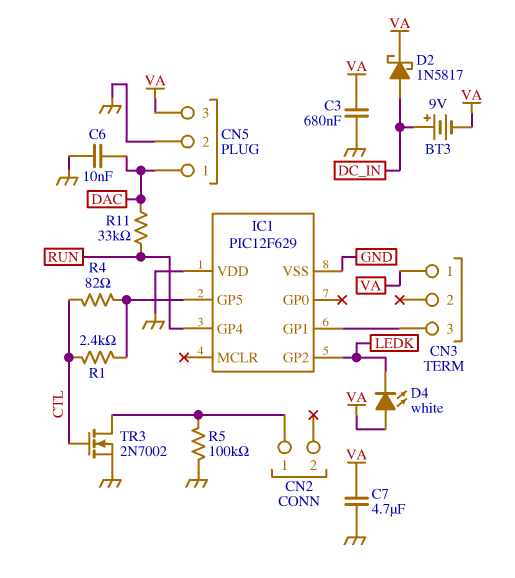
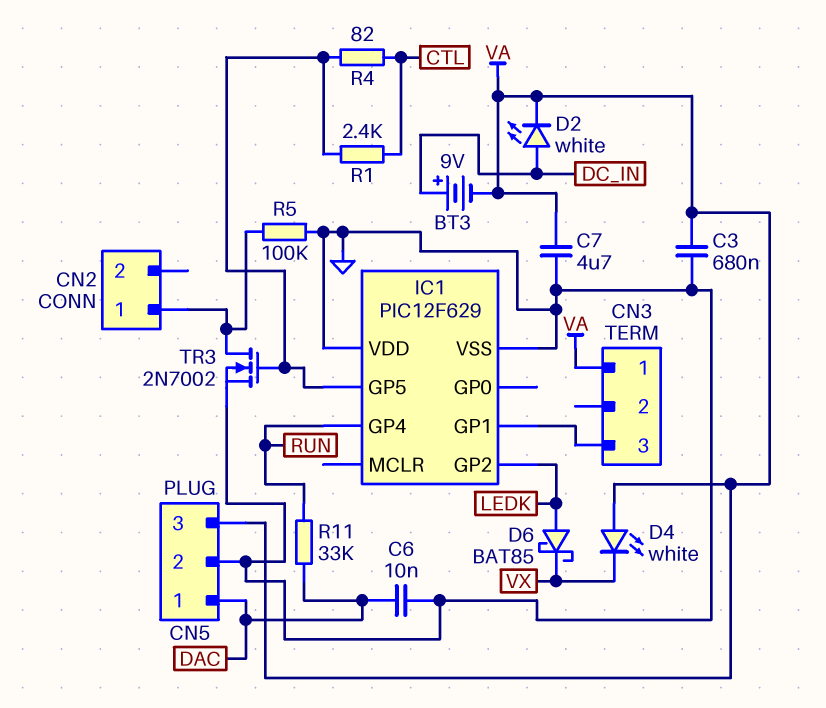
D2: schottky 1N5817 (A DC_IN, K VA) -> LED white (A DC_IN, K VA)
D4: LED white (A VA, K LEDK) -> LED white (A VA, K VX)
D6: none -> schottky BAT85 (A LEDK, K VX)
TR3: NMOS 2N7002 (G CTL, D CN2/1, S GND) -> NMOS 2N7002 (G IC1/GP5, D CN2/1, S GND)

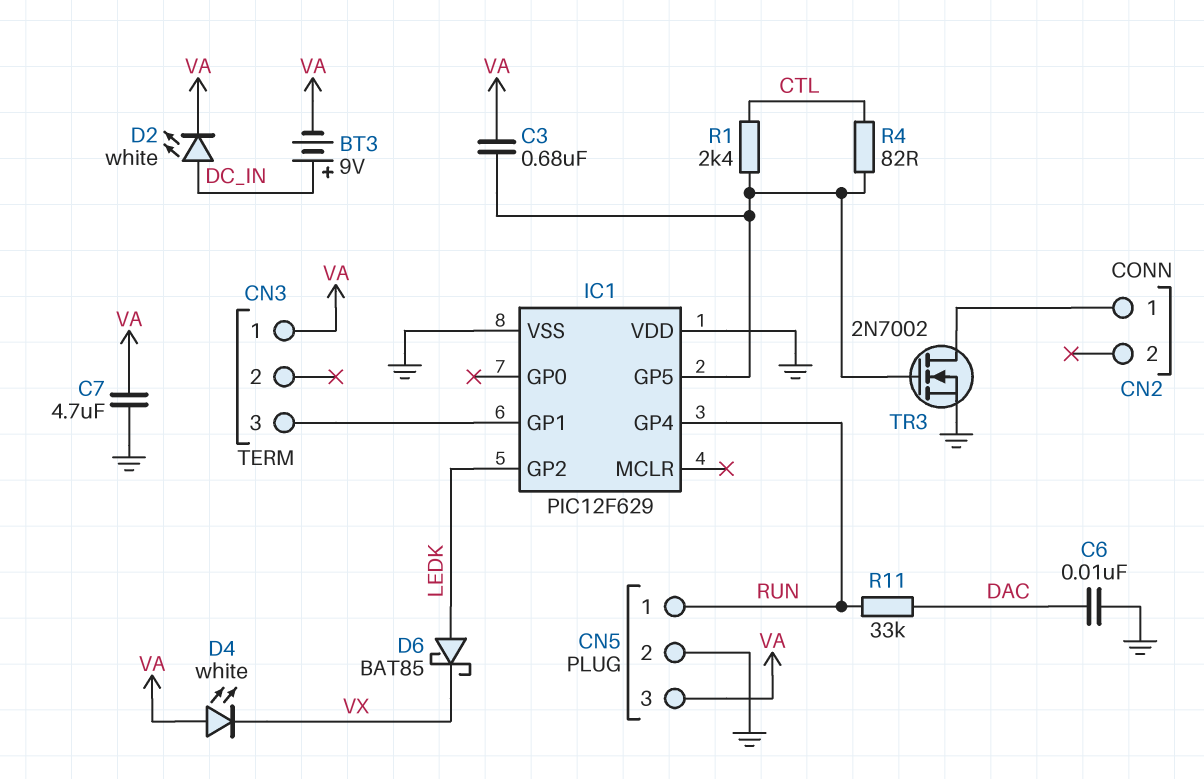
C3: 680nF (GND, VA) -> 680nF (IC1/GP5, VA)
CN5 pin 1: DAC -> RUN
R5: 100k (CN2/1, GND) -> none

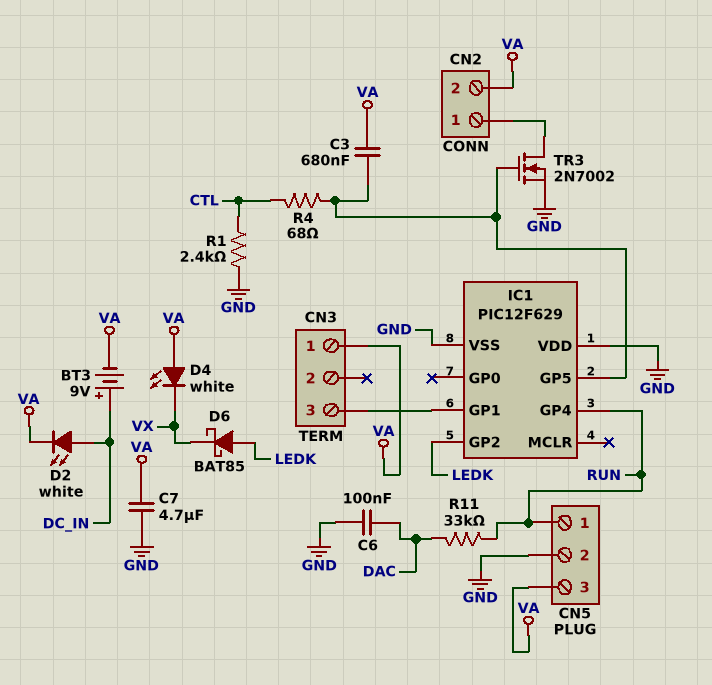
C6: 10nF (DAC, GND) -> 100nF (DAC, GND)
CN2 pin 2: none -> VA
R1: 2.4k (CTL, IC1/GP5) -> 2.4k (CTL, GND)
R4: 82 (CTL, IC1/GP5) -> 68 (CTL, IC1/GP5)

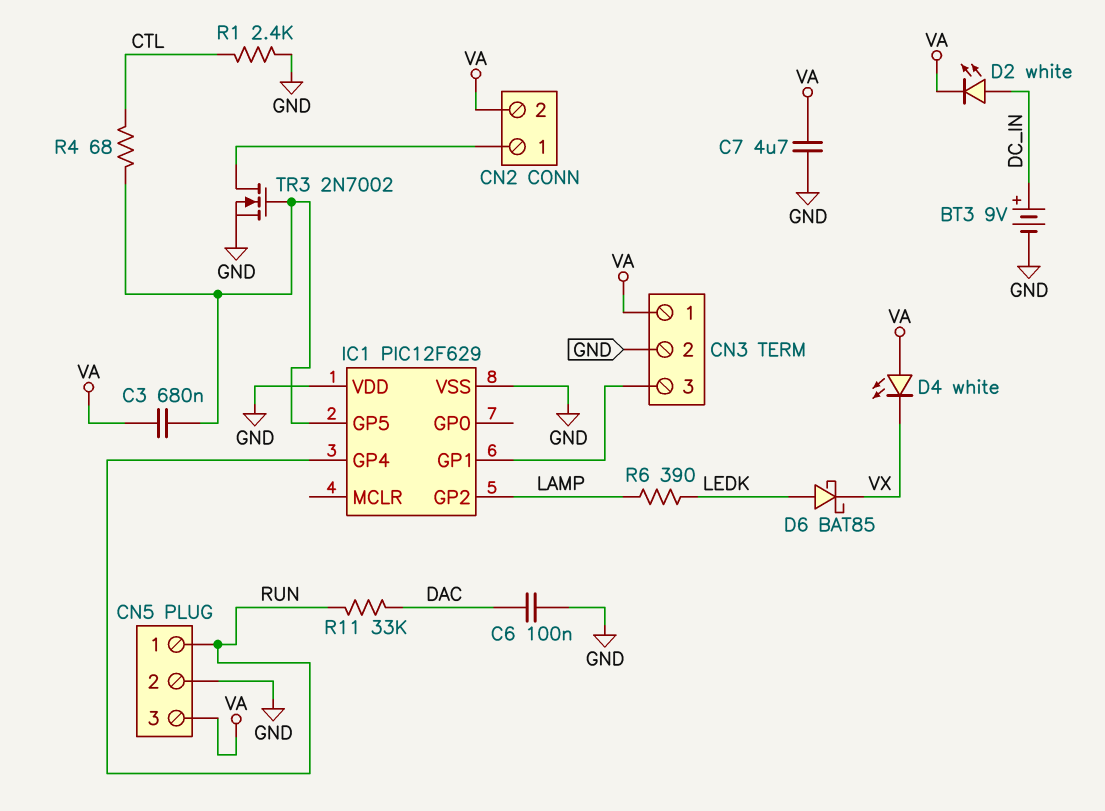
BT3: 9V (plus DC_IN, minus VA) -> 9V (plus DC_IN, minus GND)
CN3 pin 2: none -> GND
IC1 pin GP2: LEDK -> LAMP
R6: none -> 390 (LAMP, LEDK)

